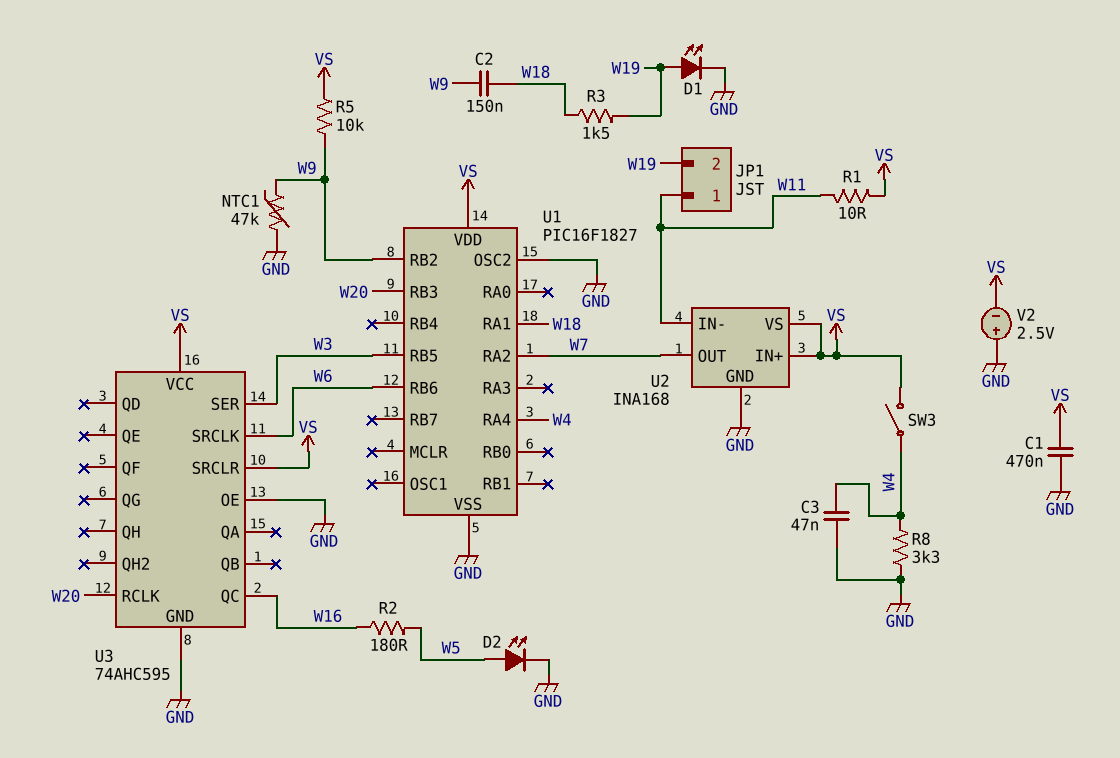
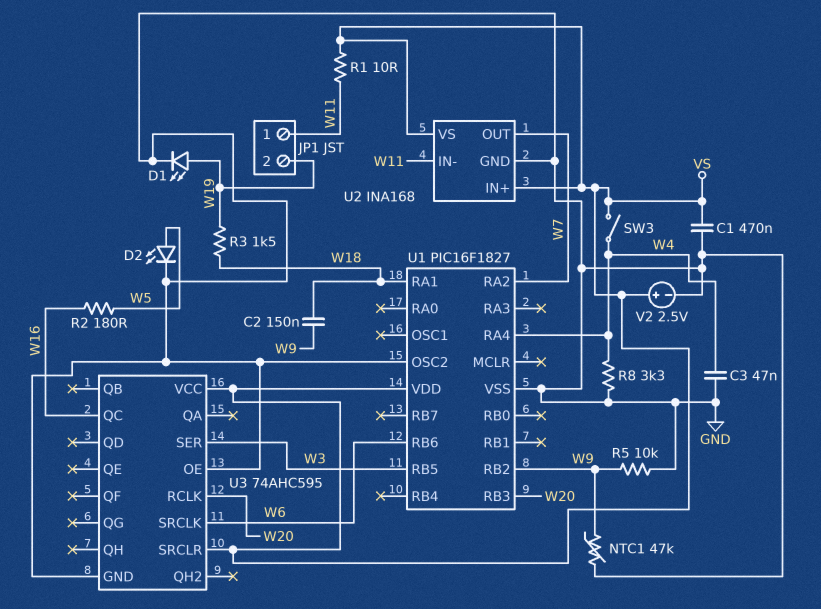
R5: 10k (VS, W9) -> 10k (GND, W9)
V2: 2.5V (plus GND, minus VS) -> 2.5V (plus VS, minus GND)

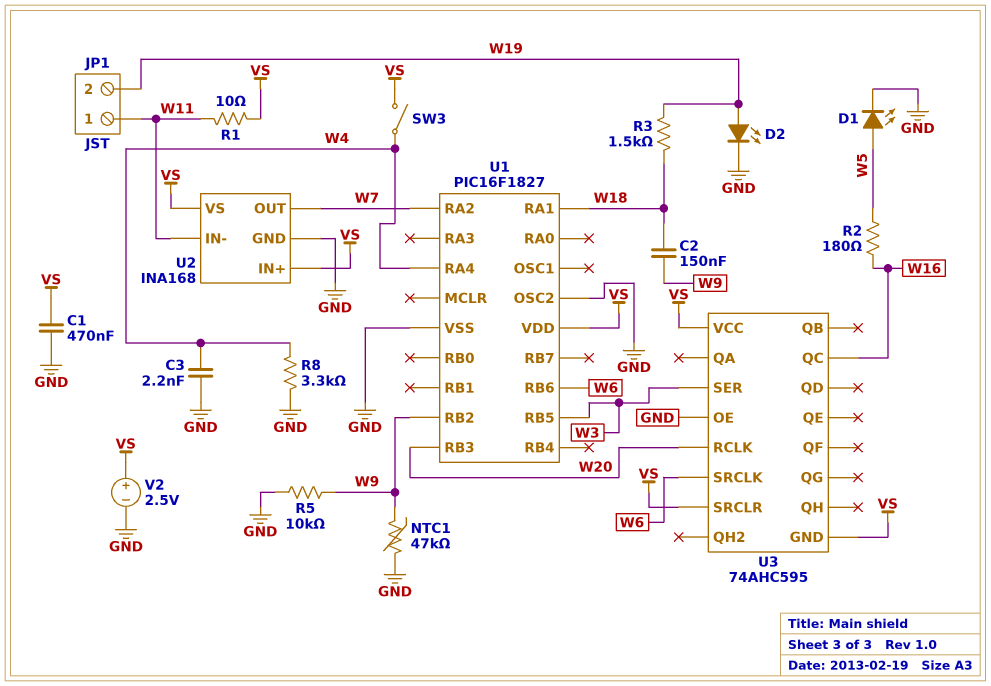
C3: 47nF (GND, W4) -> 2.2nF (GND, W4)
D1: LED (A W19, K GND) -> LED (A W5, K GND)
D2: LED (A W5, K GND) -> LED (A W19, K GND)
U3 pin GND: GND -> VS

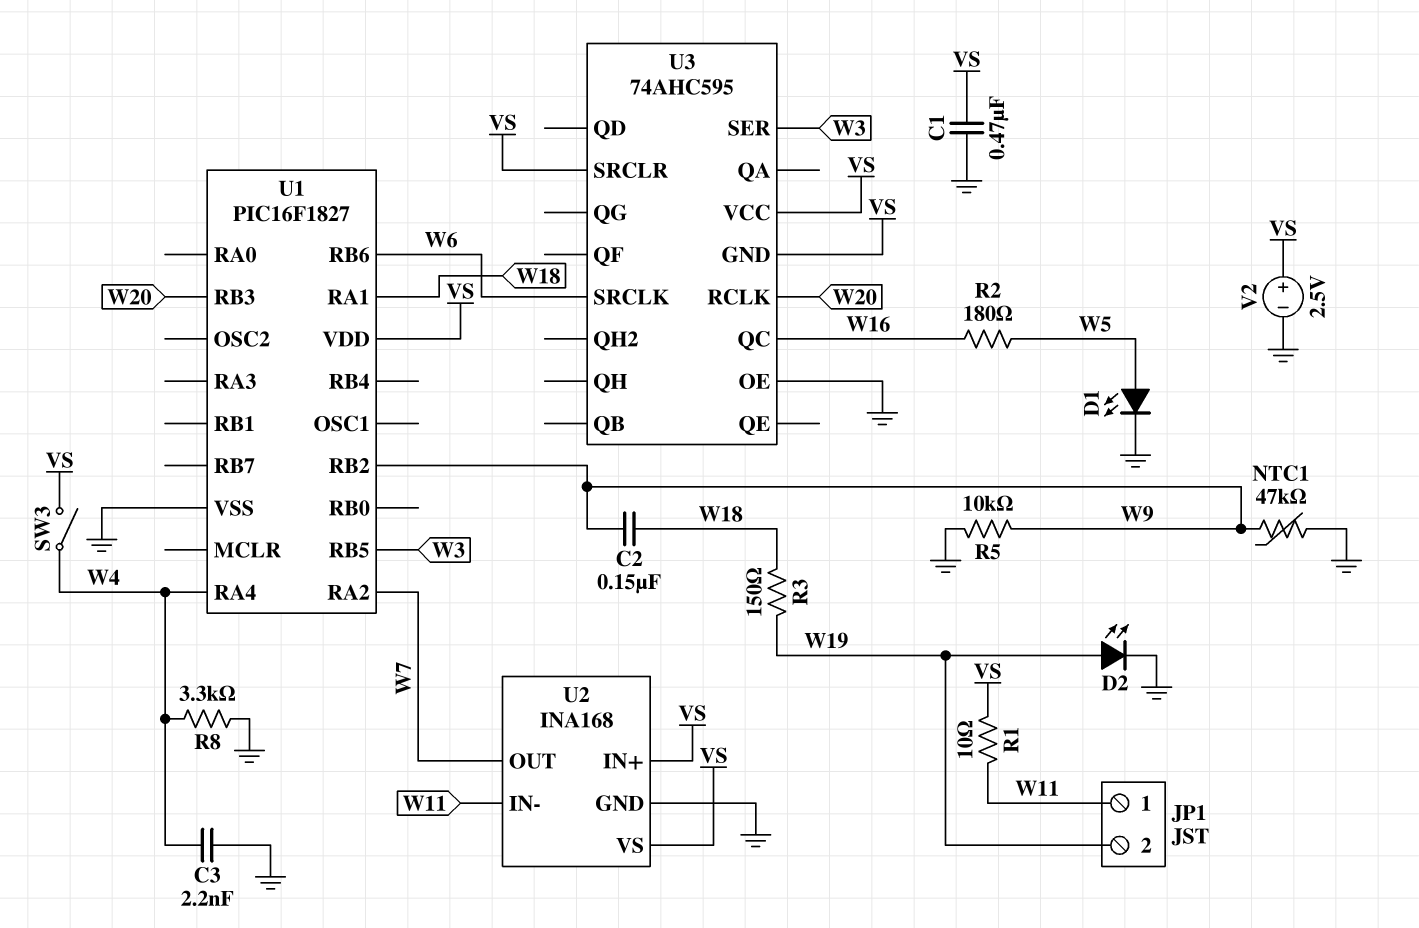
R3: 1.5k (W18, W19) -> 150 (W18, W19)
U1 pin OSC2: GND -> none

